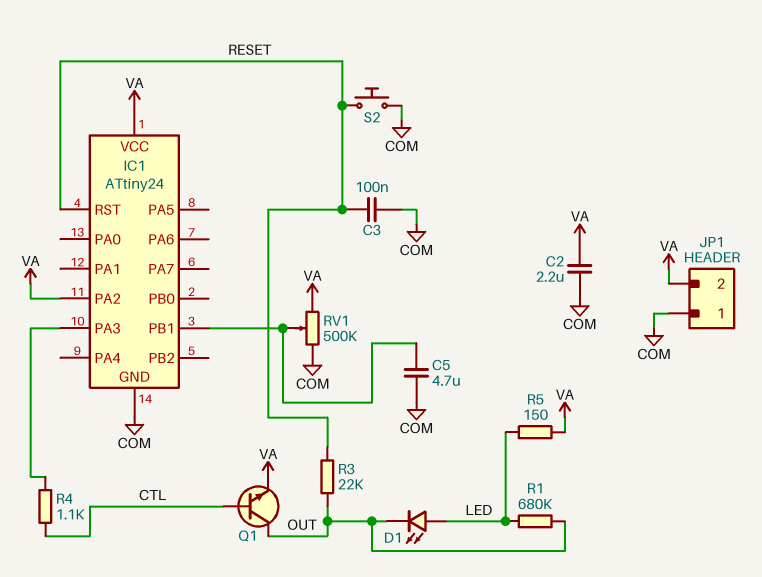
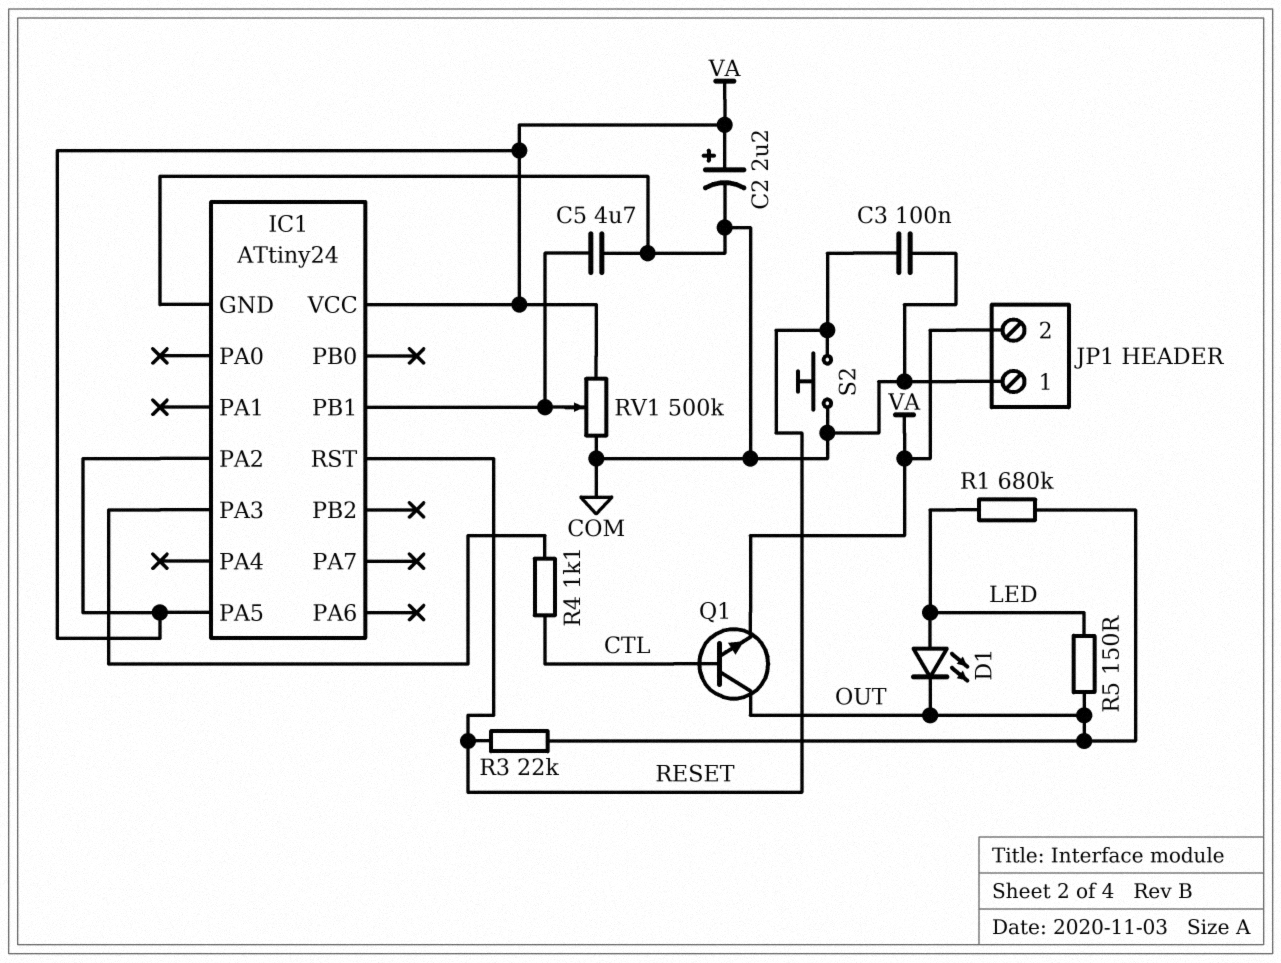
C2: 2.2uF (COM, VA) -> 2.2uF (plus VA, minus COM)
IC1 pin PA5: none -> VA
R5: 150 (LED, VA) -> 150 (LED, OUT)

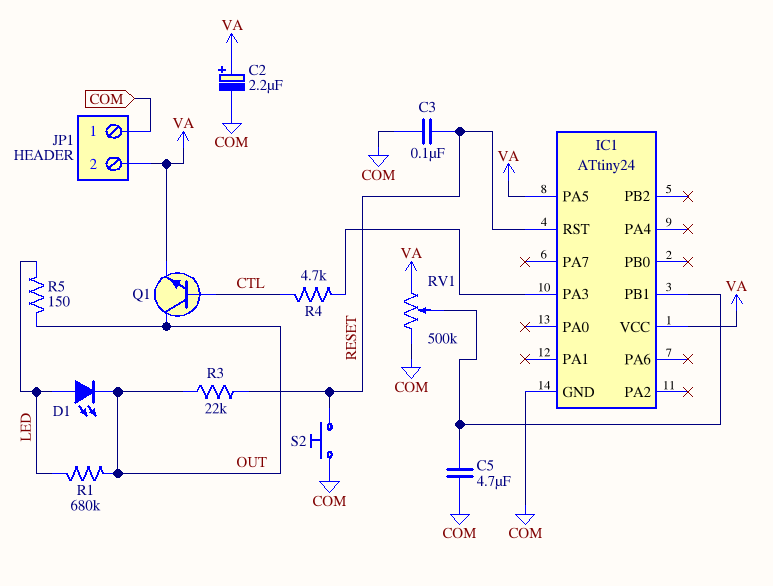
IC1 pin PA2: VA -> none
R4: 1.1k (CTL, IC1/PA3) -> 4.7k (CTL, IC1/PA3)

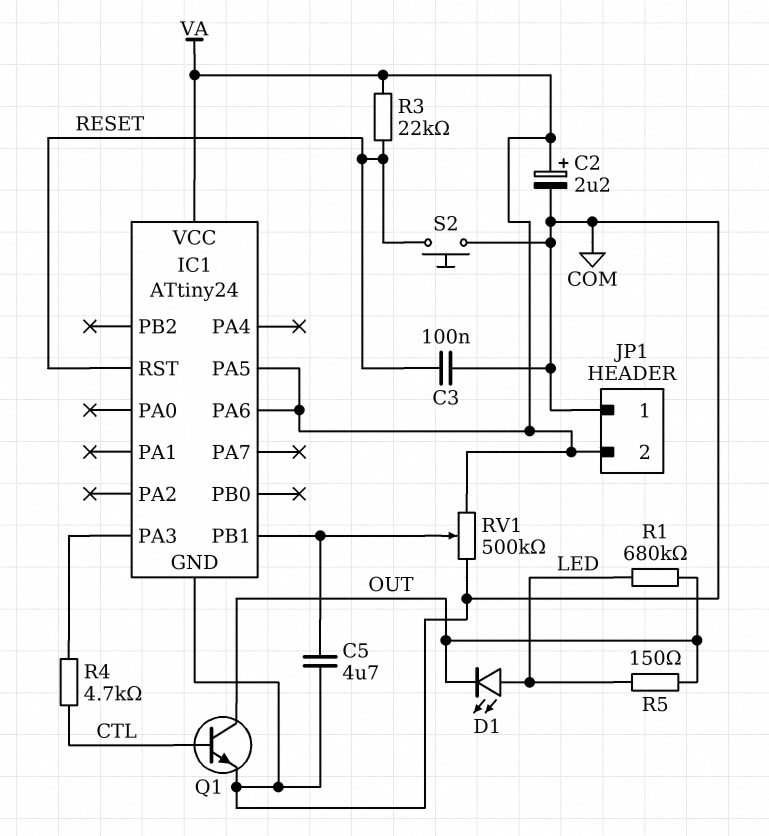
IC1 pin PA6: none -> VA
Q1: NPN (B CTL, C OUT, E VA) -> NPN (B CTL, C OUT, E COM)
R3: 22k (OUT, RESET) -> 22k (RESET, VA)

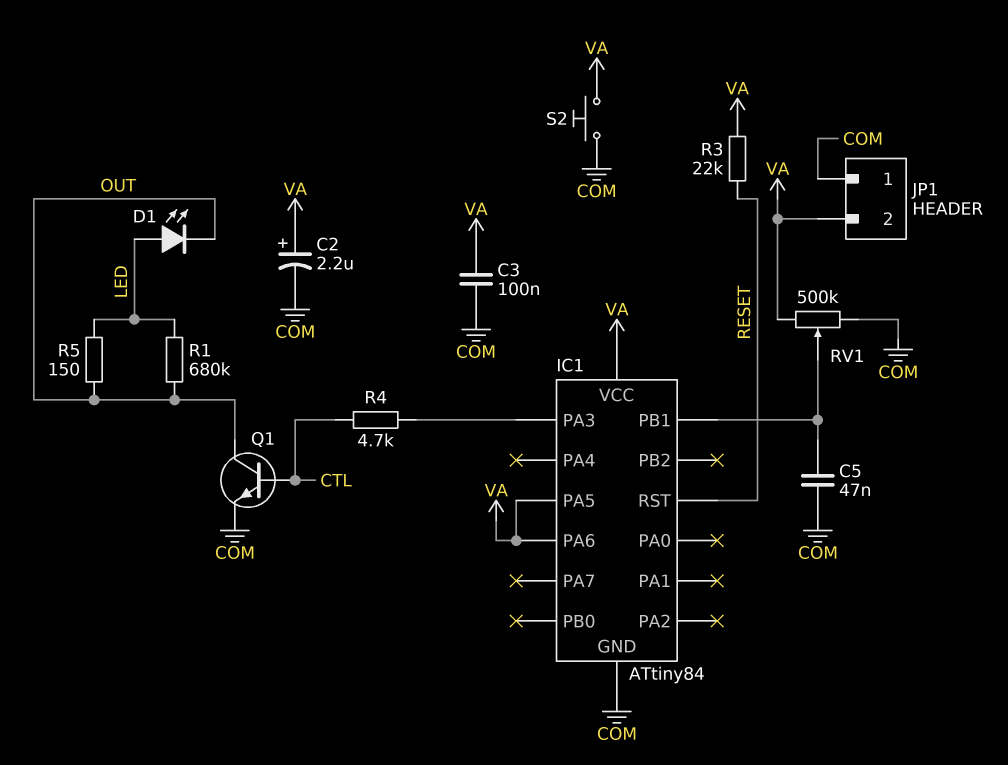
C3: 100nF (COM, RESET) -> 100nF (COM, VA)
C5: 4.7uF (COM, IC1/PB1) -> 47nF (COM, IC1/PB1)
IC1: ATtiny24 -> ATtiny84
S2: button (COM, RESET) -> button (COM, VA)

